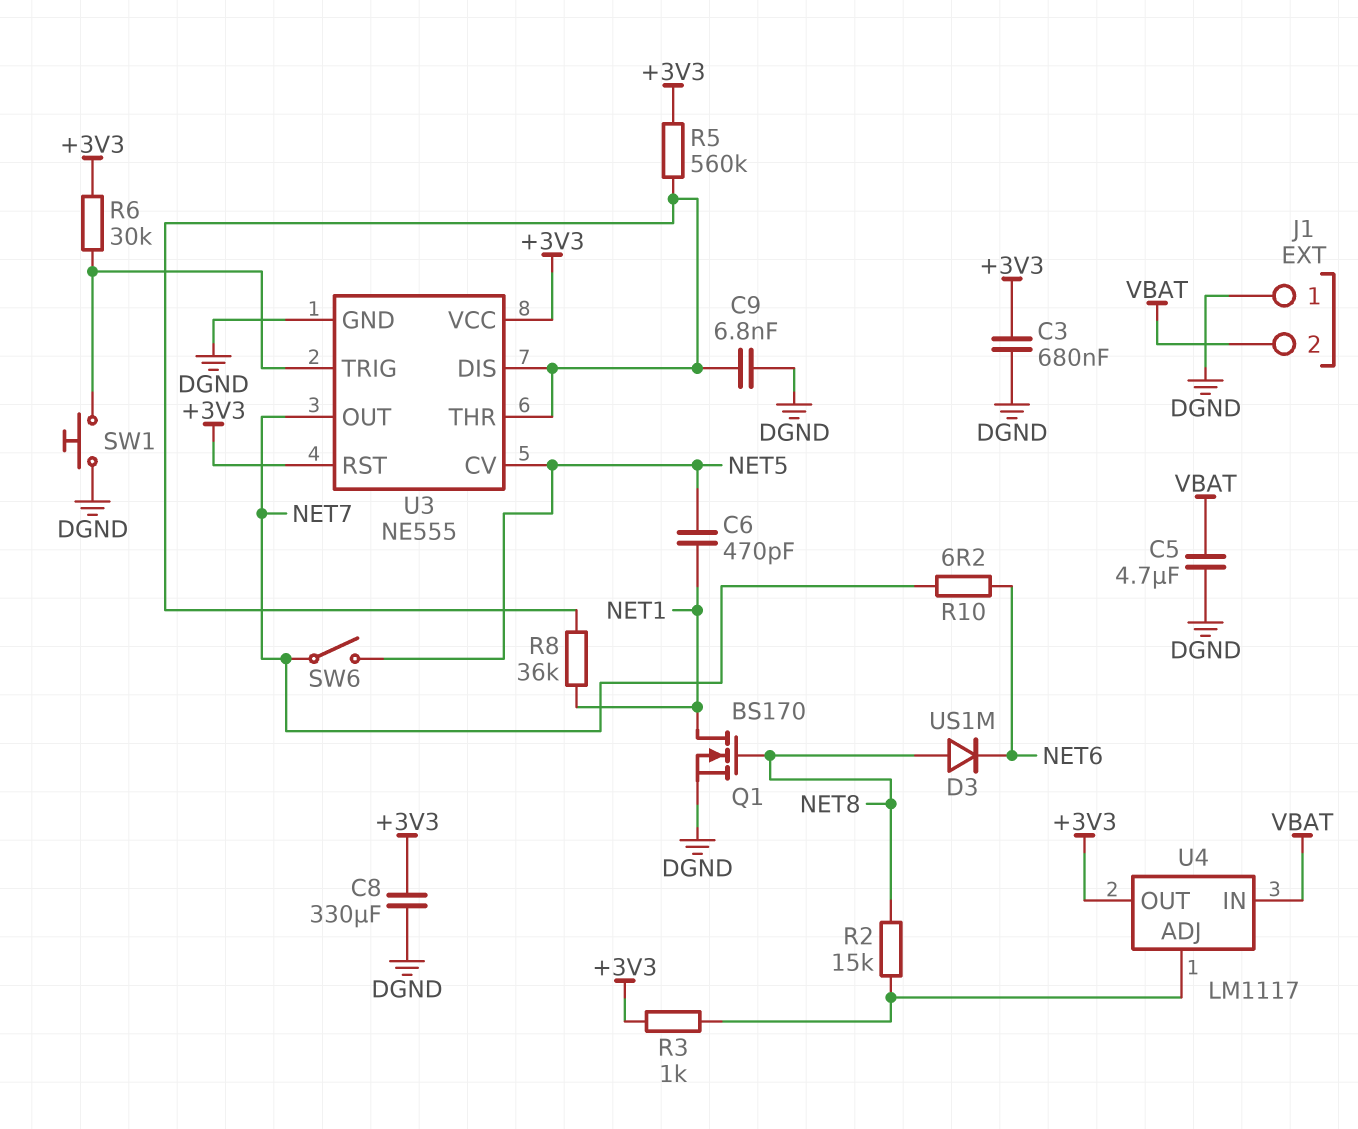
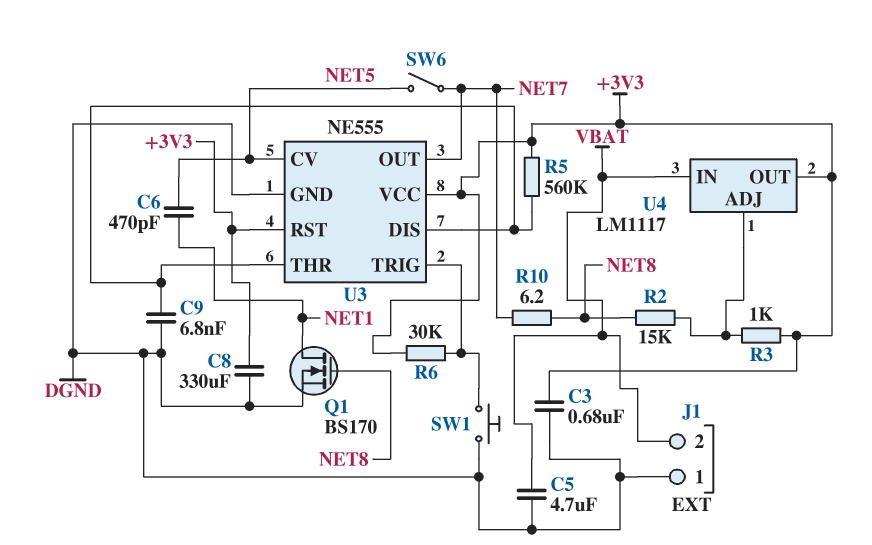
D3: diode US1M (A NET8, K NET6) -> none
R8: 36k (NET1, U3/DIS) -> none
R10: 6.2 (NET6, NET7) -> 6.2 (NET7, NET8)

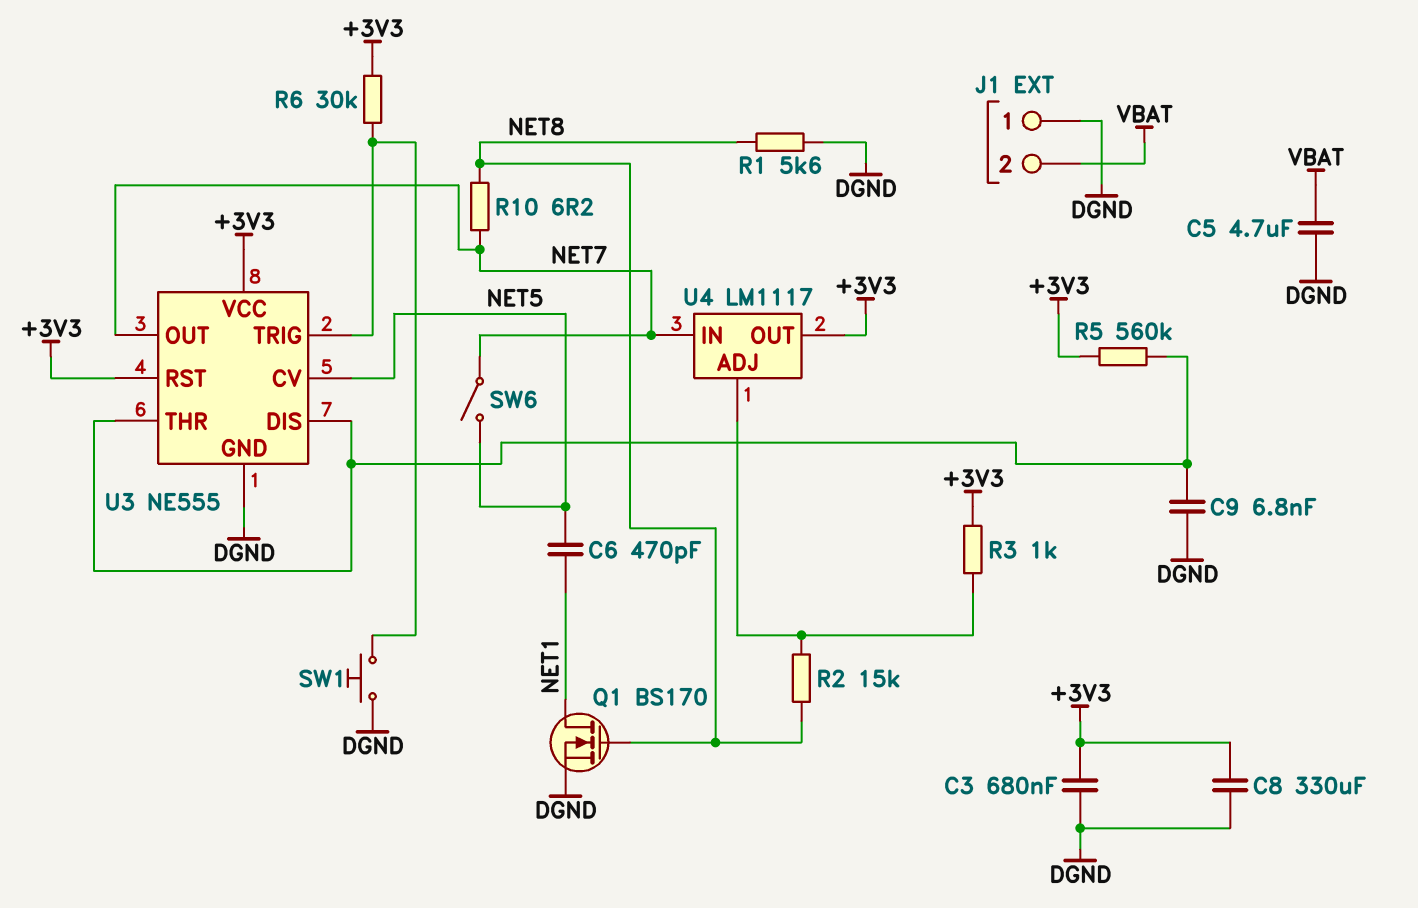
R1: none -> 5.6k (DGND, NET8)
U4 pin IN: VBAT -> NET7

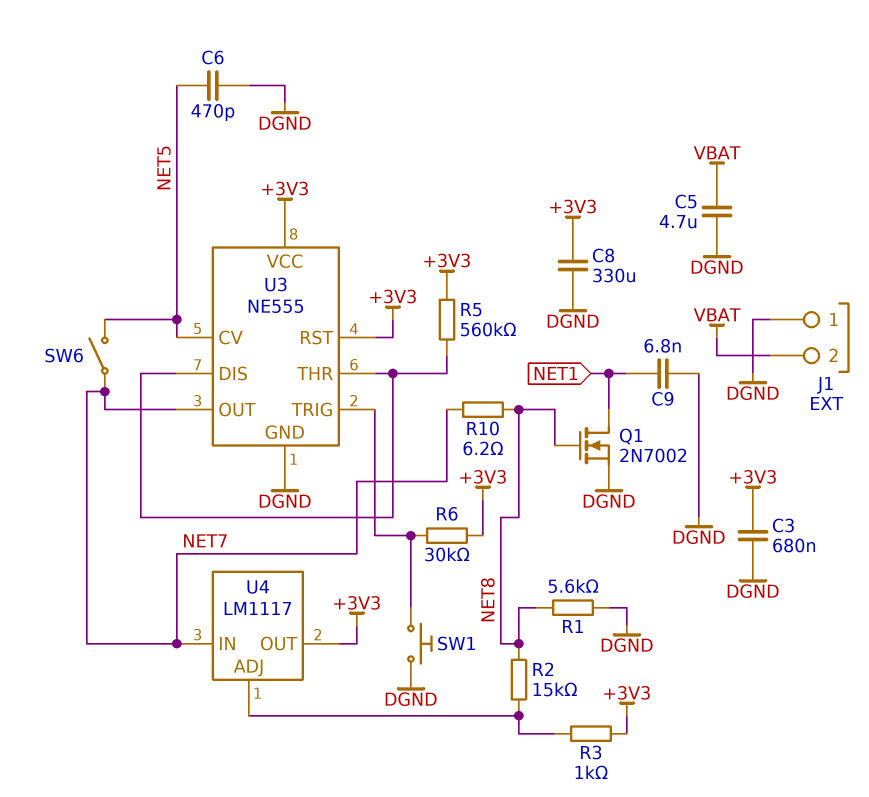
C6: 470pF (NET1, NET5) -> 470pF (DGND, NET5)
C9: 6.8nF (DGND, U3/DIS) -> 6.8nF (DGND, NET1)
Q1: NMOS BS170 (G NET8, D NET1, S DGND) -> NMOS 2N7002 (G NET8, D NET1, S DGND)

